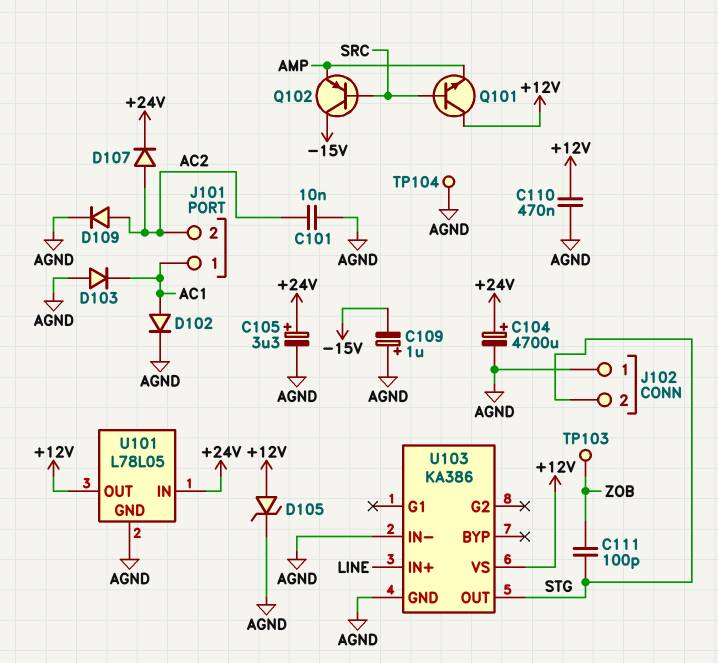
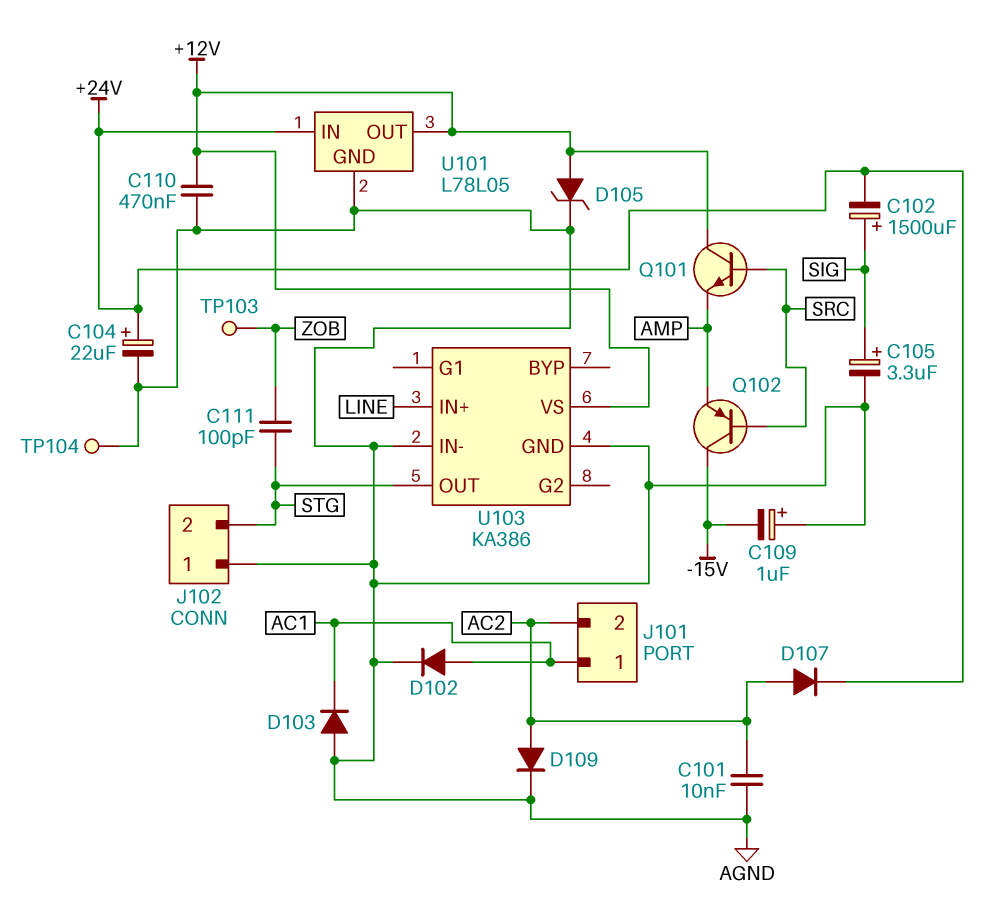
C102: none -> 1500uF (plus SIG, minus +24V)
C104: 4700uF (plus +24V, minus AGND) -> 22uF (plus +24V, minus AGND)
C105: 3.3uF (plus +24V, minus AGND) -> 3.3uF (plus SIG, minus AGND)

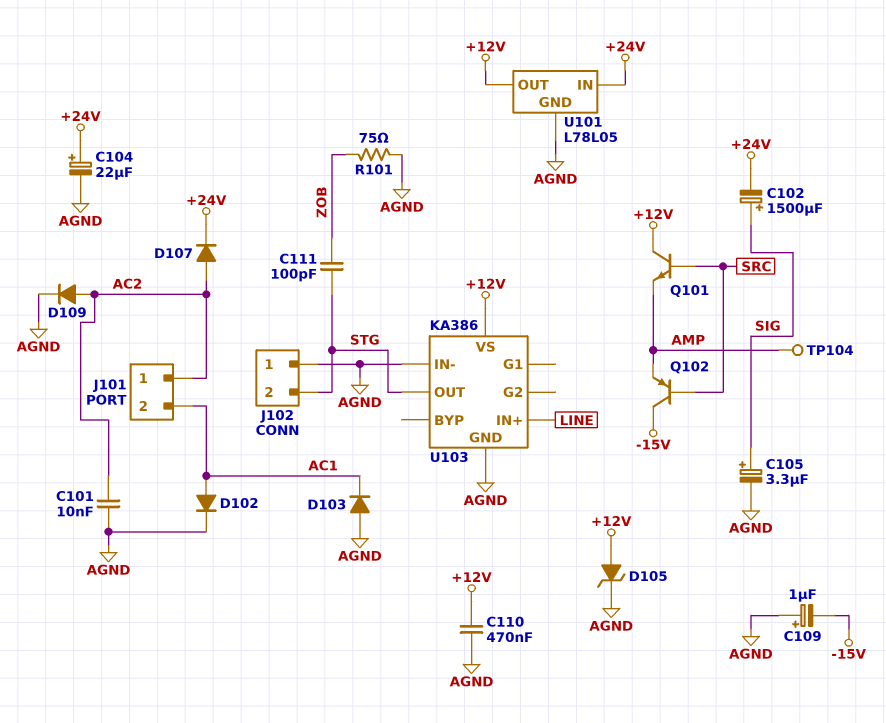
J101 pin 1: AC1 -> AC2
J101 pin 2: AC2 -> AC1
R101: none -> 75 (AGND, ZOB)
TP103: test point (ZOB) -> none
TP104: test point (AGND) -> test point (AMP)

